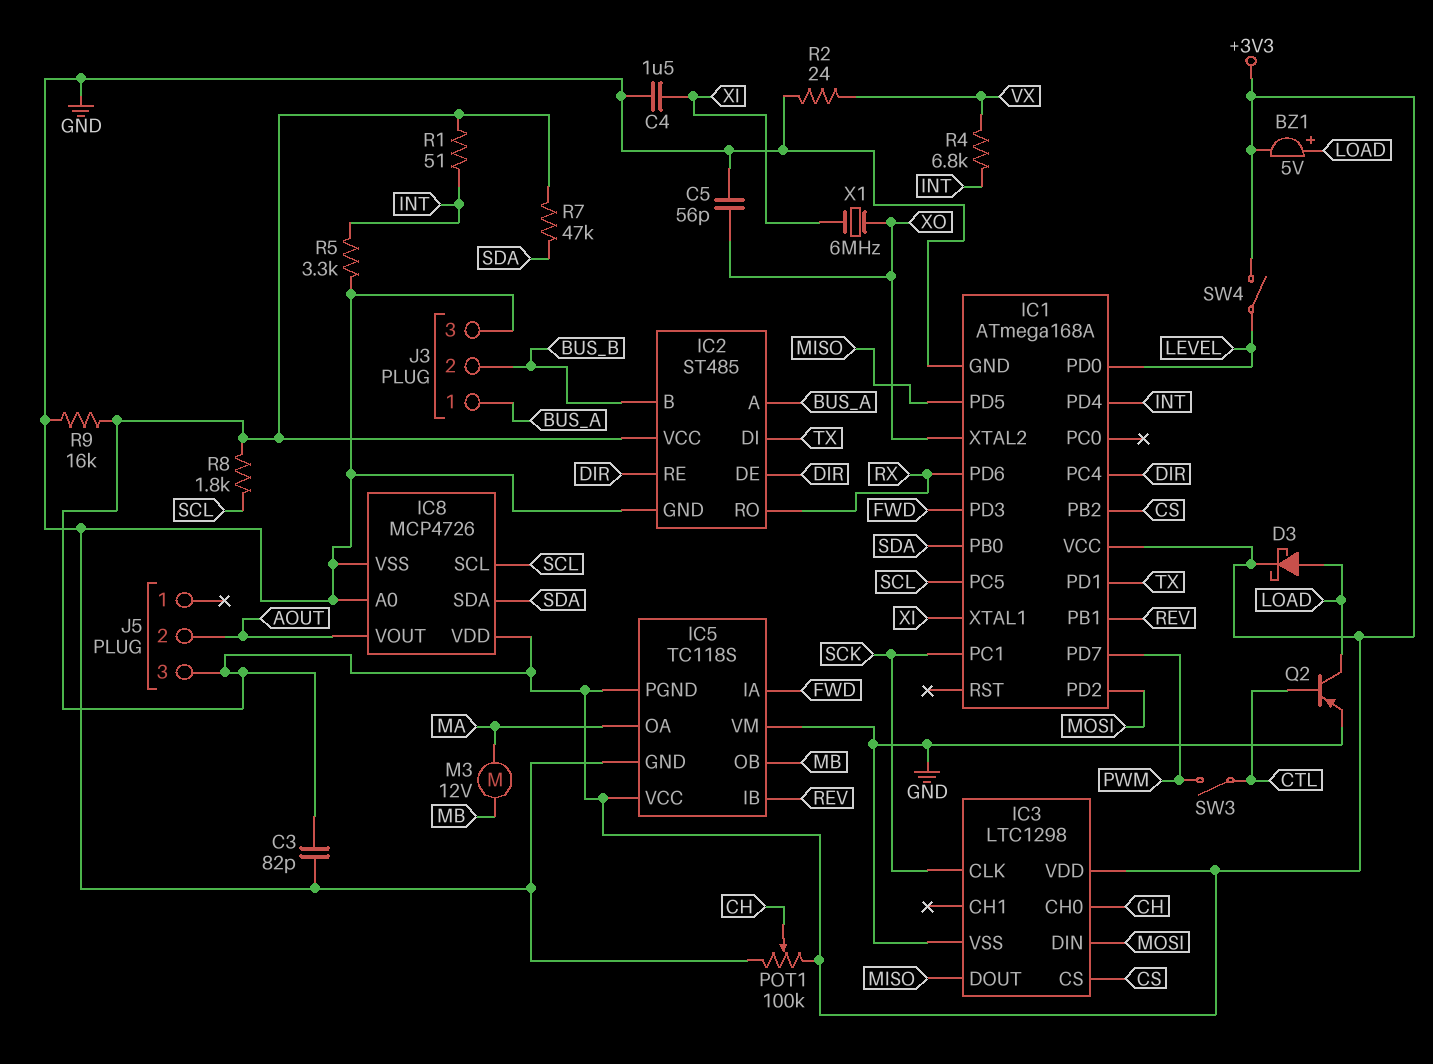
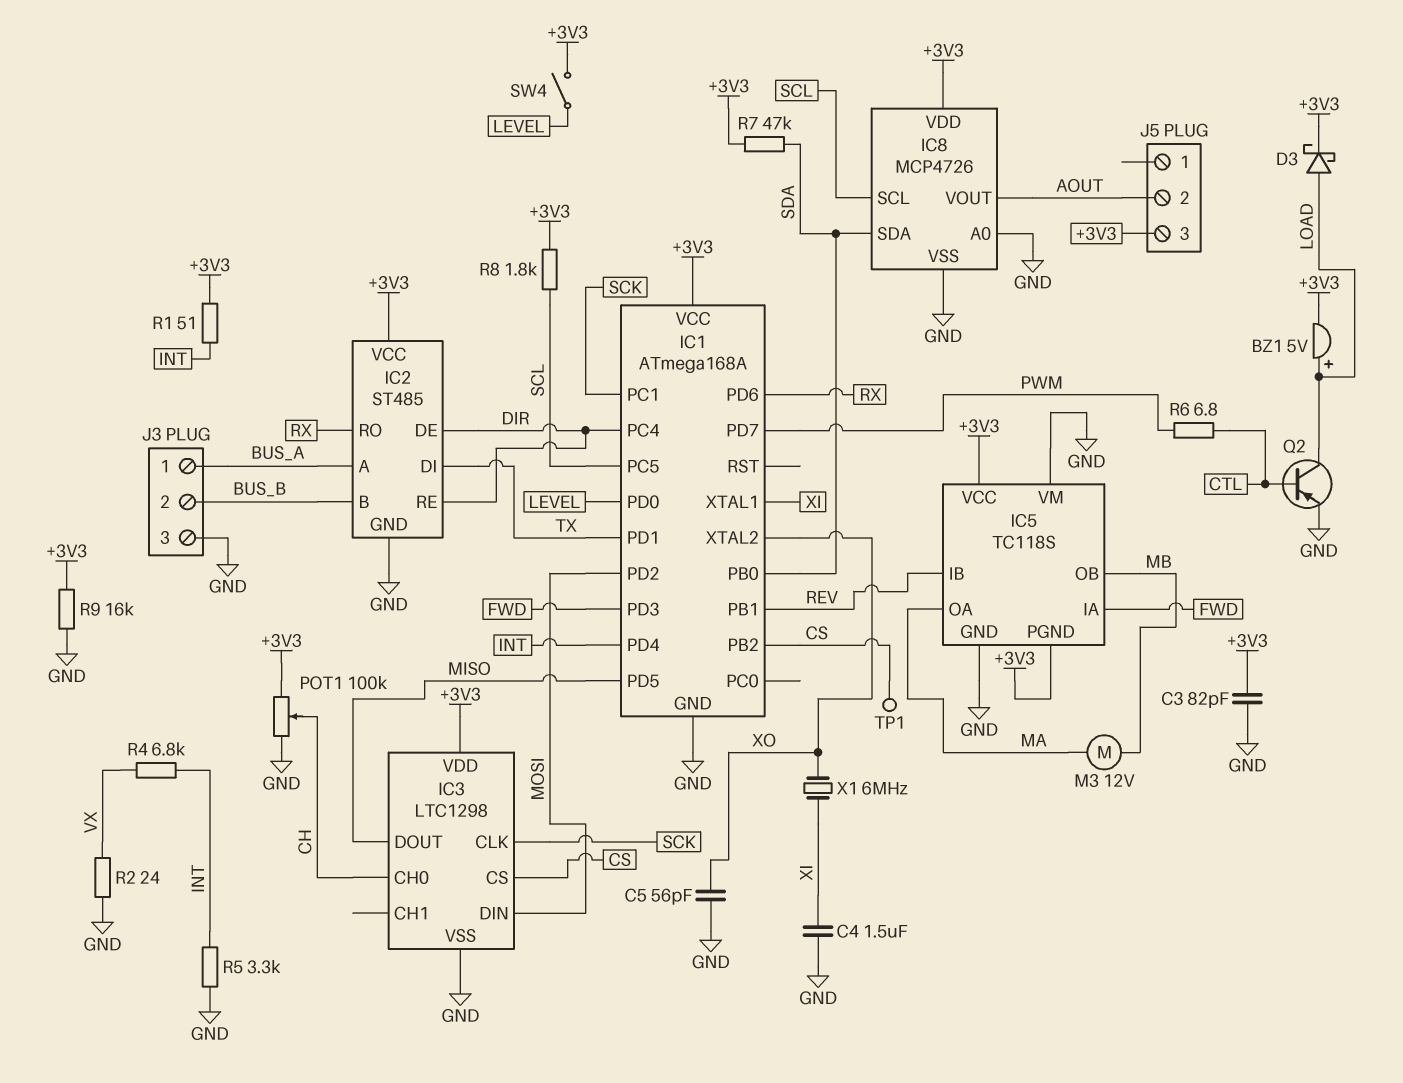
R6: none -> 6.8 (CTL, PWM)
SW3: switch (CTL, PWM) -> none
TP1: none -> test point (CS)

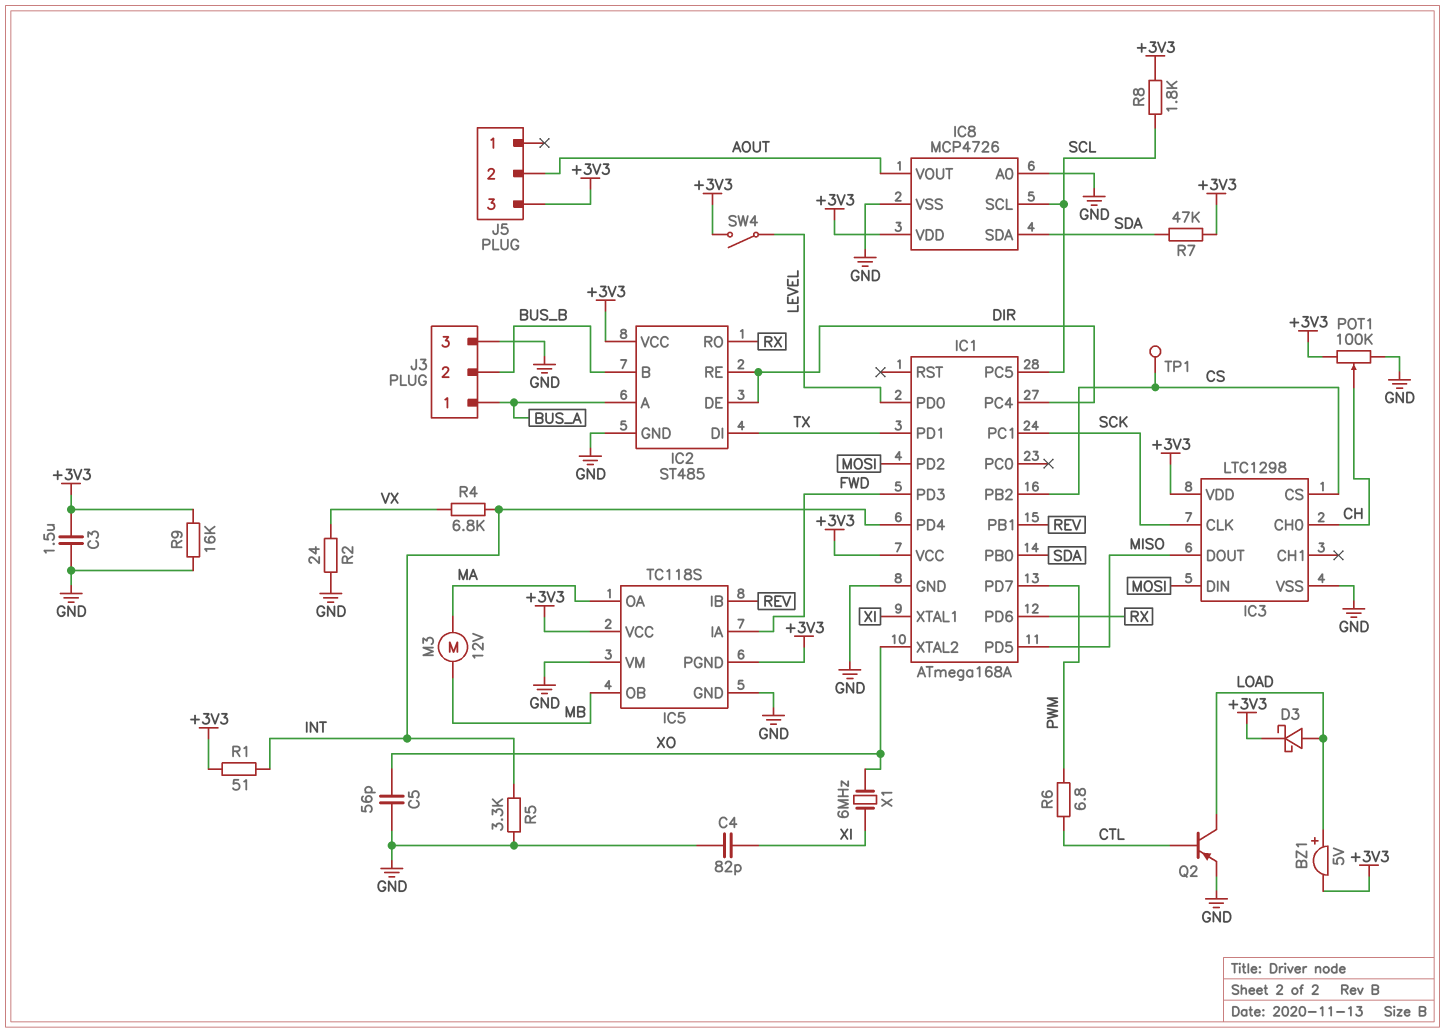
C3: 82pF (+3V3, GND) -> 1.5uF (+3V3, GND)
C4: 1.5uF (GND, XI) -> 82pF (GND, XI)

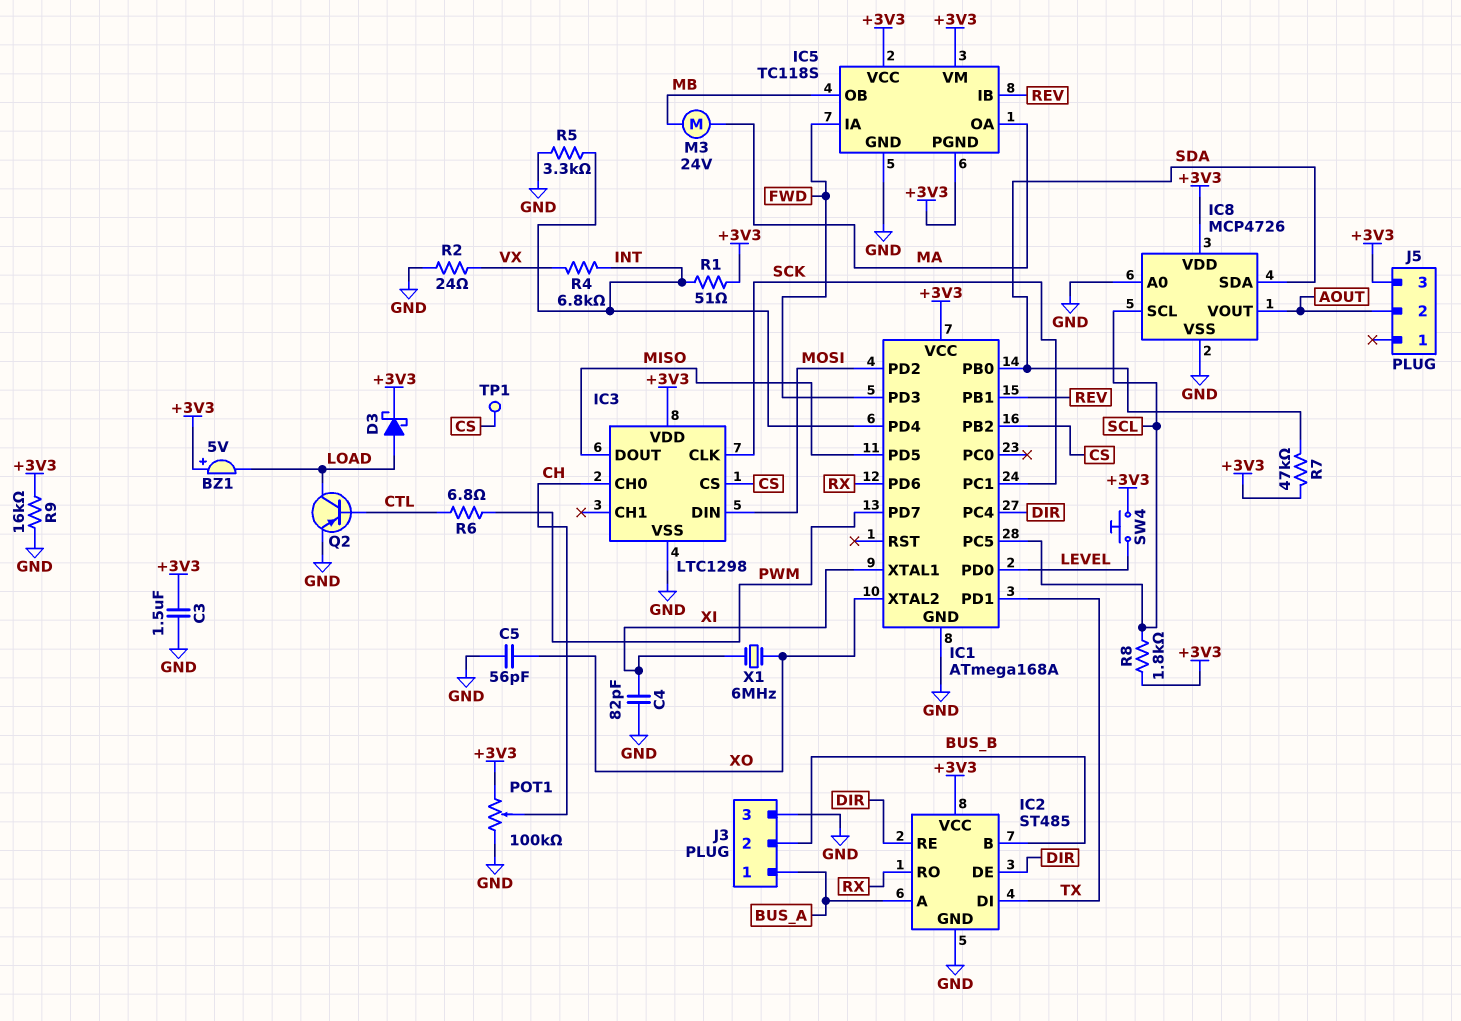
BZ1: buzzer 5V (plus LOAD, minus +3V3) -> buzzer 5V (plus +3V3, minus LOAD)
IC5 pin VM: GND -> +3V3
M3: motor 12V (MA, MB) -> motor 24V (MA, MB)
SW4: switch (+3V3, LEVEL) -> button (+3V3, LEVEL)

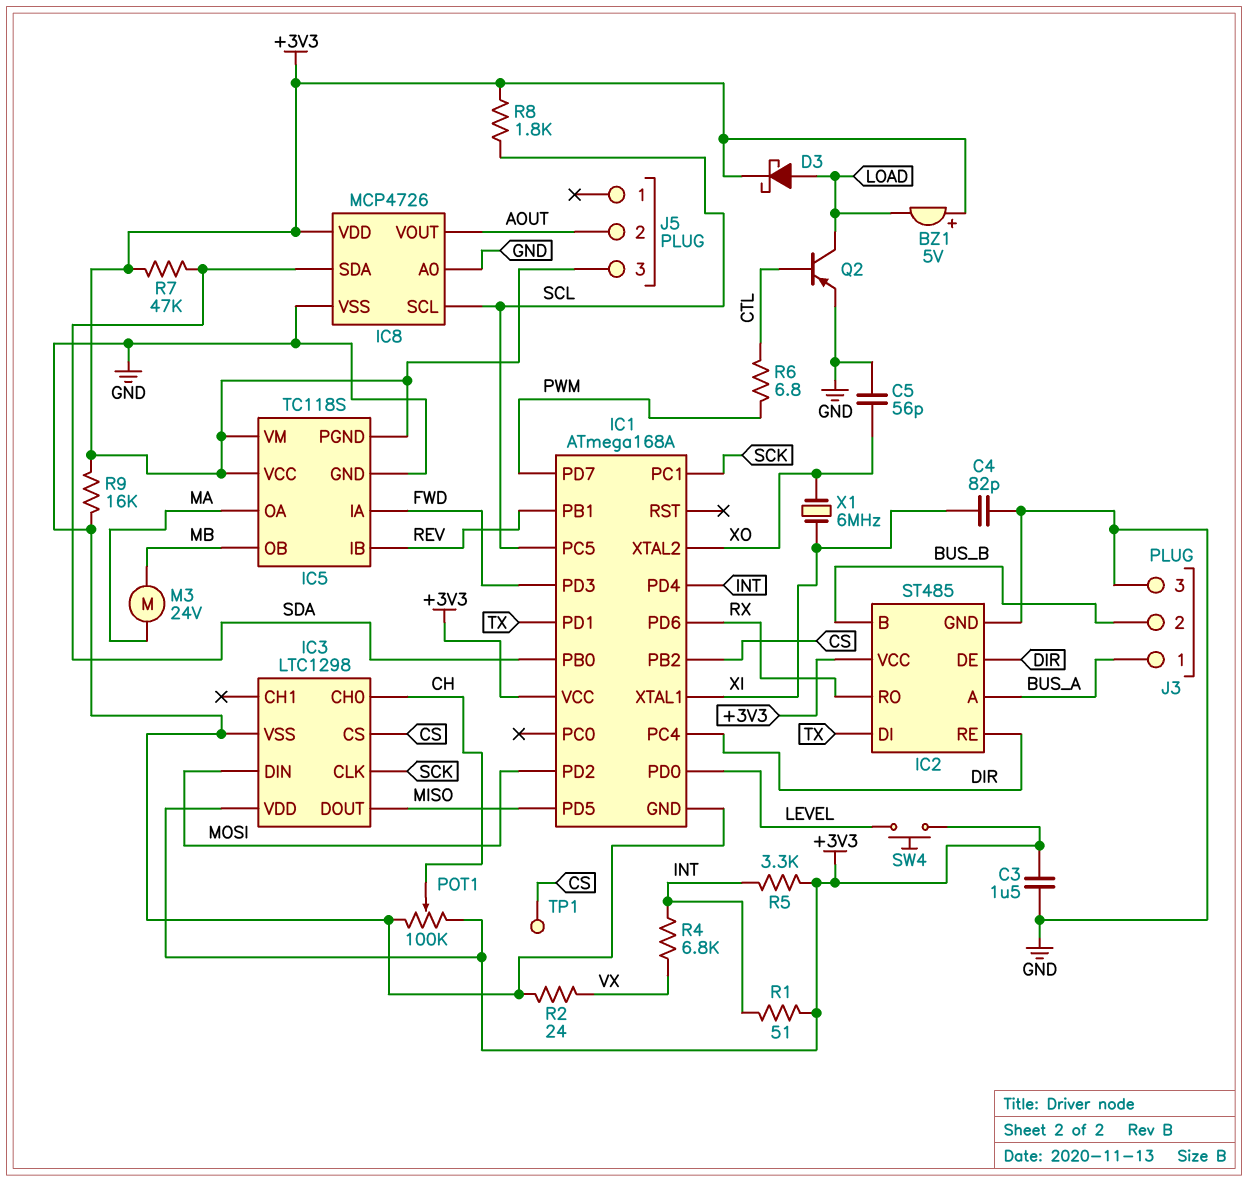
R5: 3.3k (GND, INT) -> 3.3k (+3V3, INT)

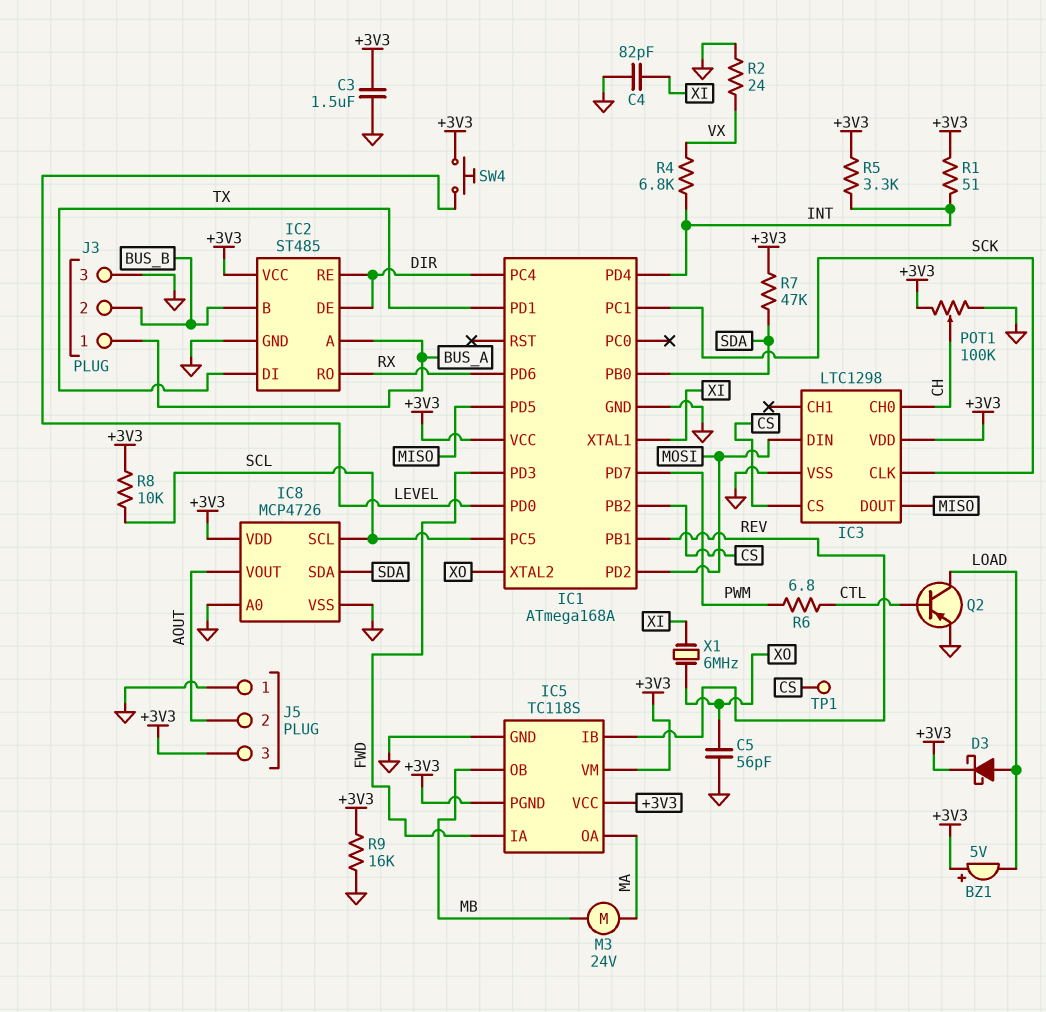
J5 pin 1: none -> GND
R8: 1.8k (+3V3, SCL) -> 10k (+3V3, SCL)

